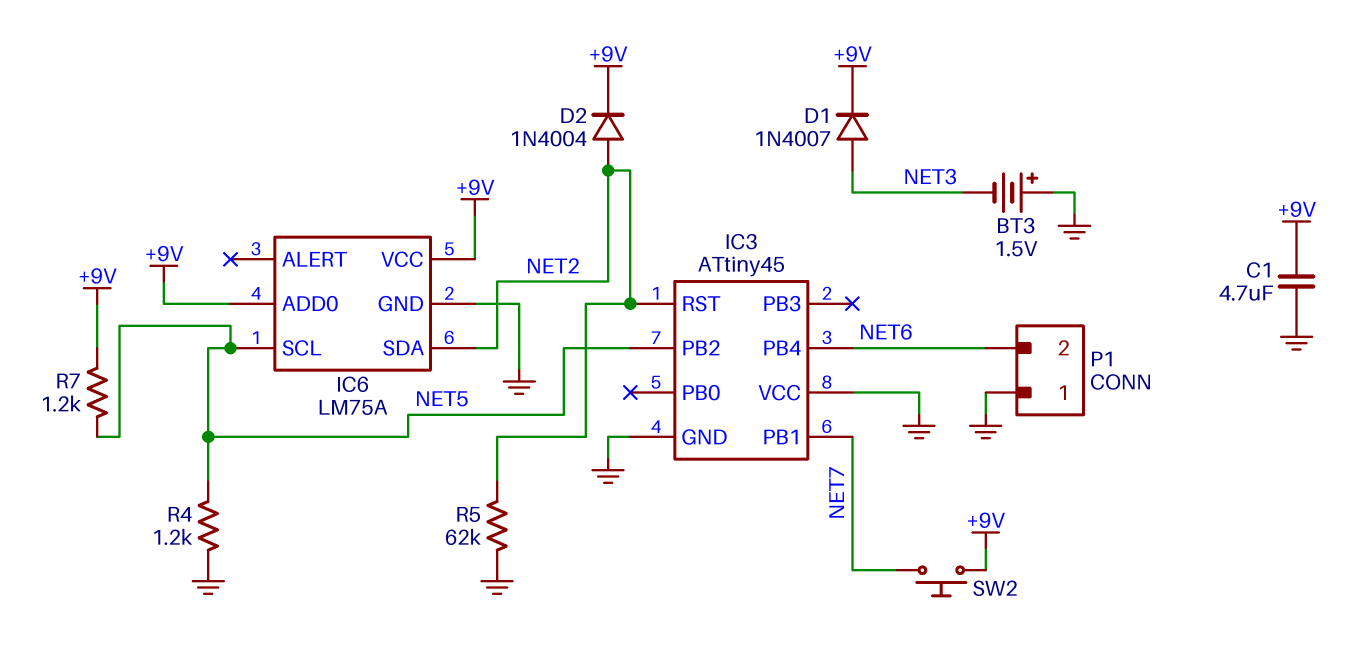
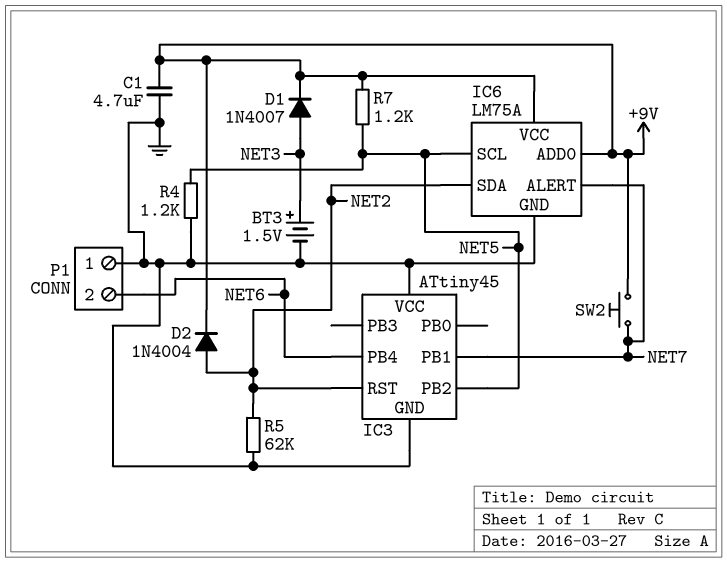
BT3: 1.5V (plus GND, minus NET3) -> 1.5V (plus NET3, minus GND)
IC6 pin ALERT: none -> NET7

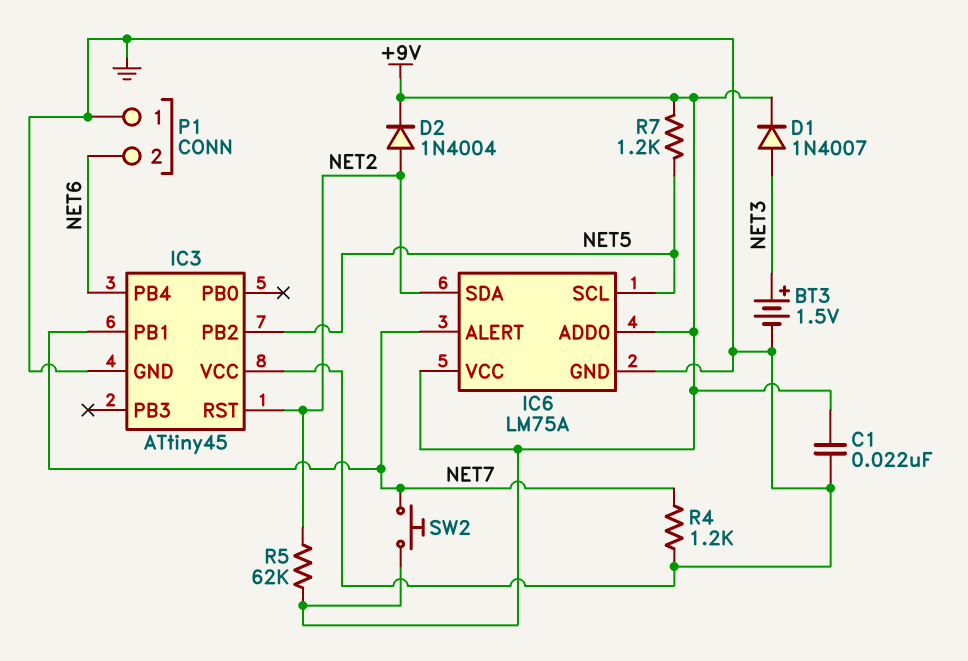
C1: 4.7uF (+9V, GND) -> 22nF (+9V, GND)
R4: 1.2k (GND, NET5) -> 1.2k (GND, NET7)
R5: 62k (GND, NET2) -> 62k (+9V, NET2)

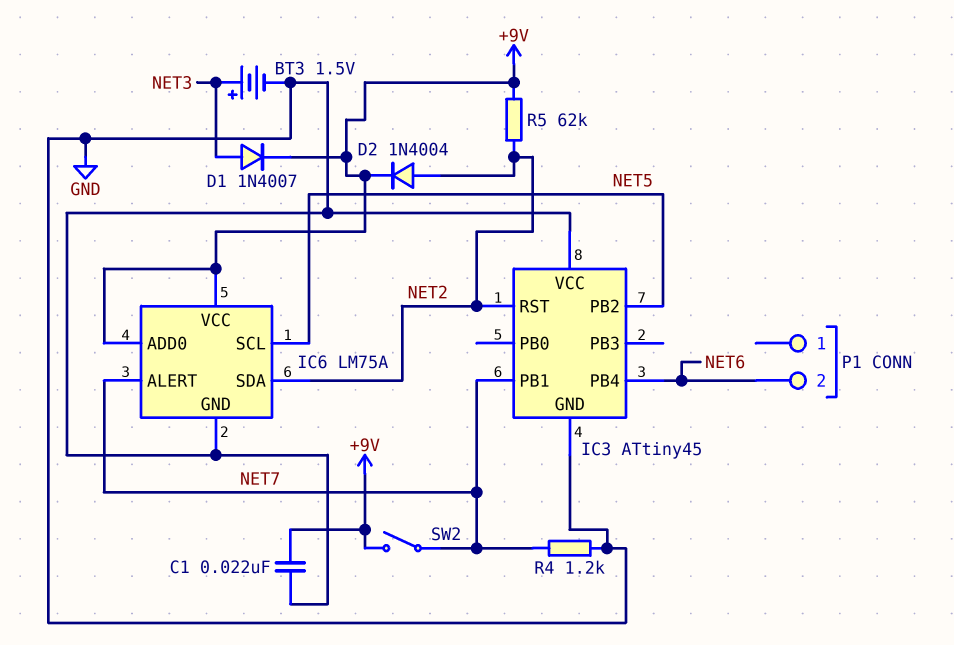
P1 pin 1: GND -> none
R7: 1.2k (+9V, NET5) -> none
SW2: button (+9V, NET7) -> switch (+9V, NET7)

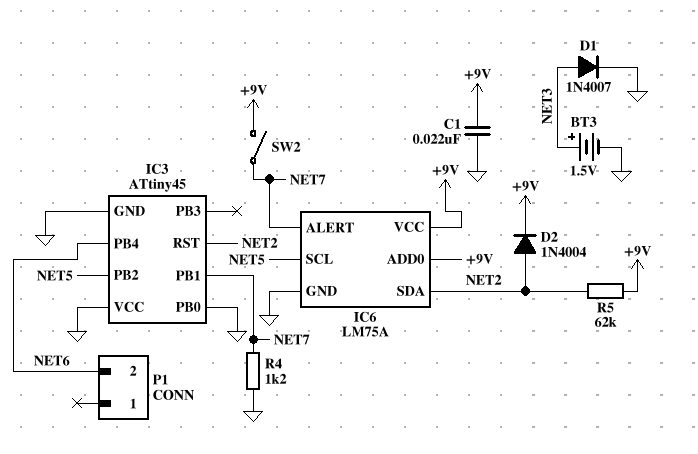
D1: diode 1N4007 (A NET3, K +9V) -> diode 1N4007 (A NET3, K GND)
IC3 pin PB0: none -> GND

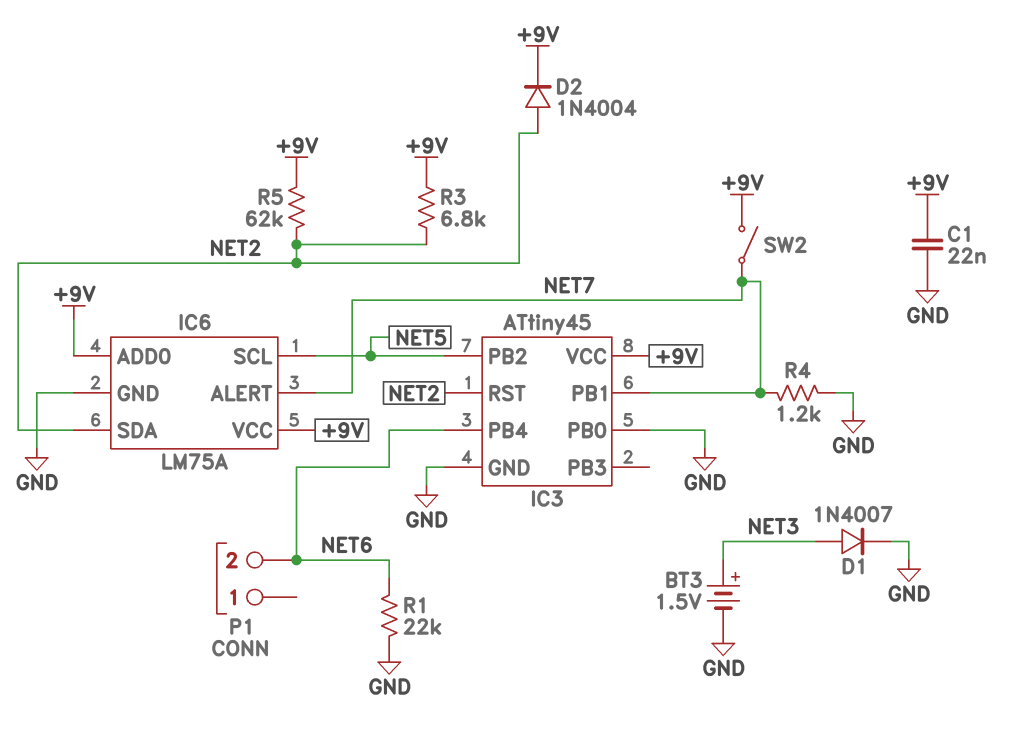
IC3 pin VCC: GND -> +9V
R1: none -> 22k (GND, NET6)
R3: none -> 6.8k (+9V, NET2)

